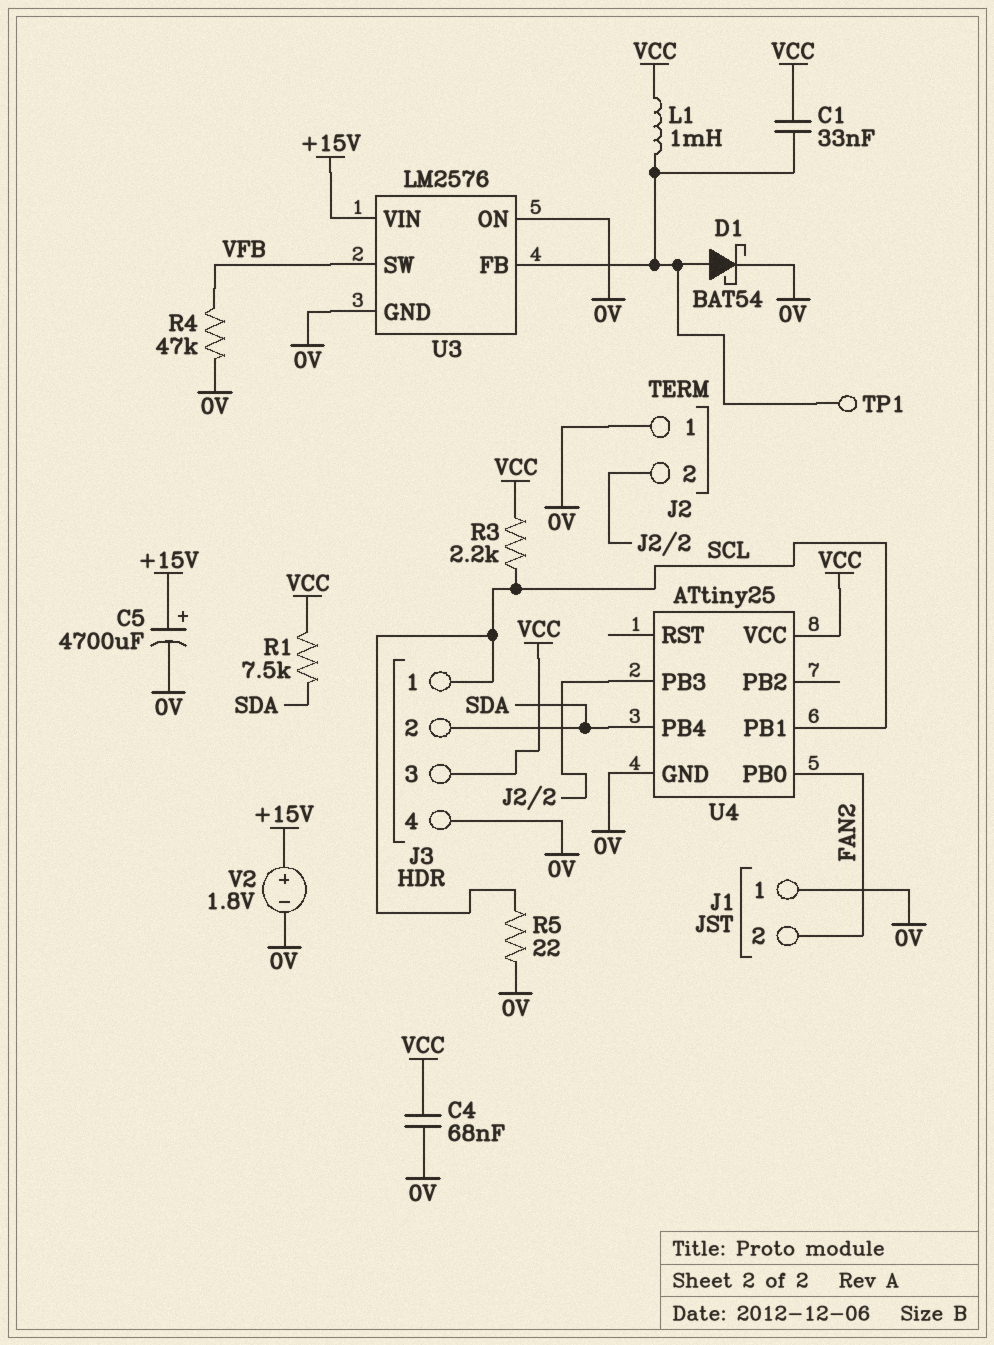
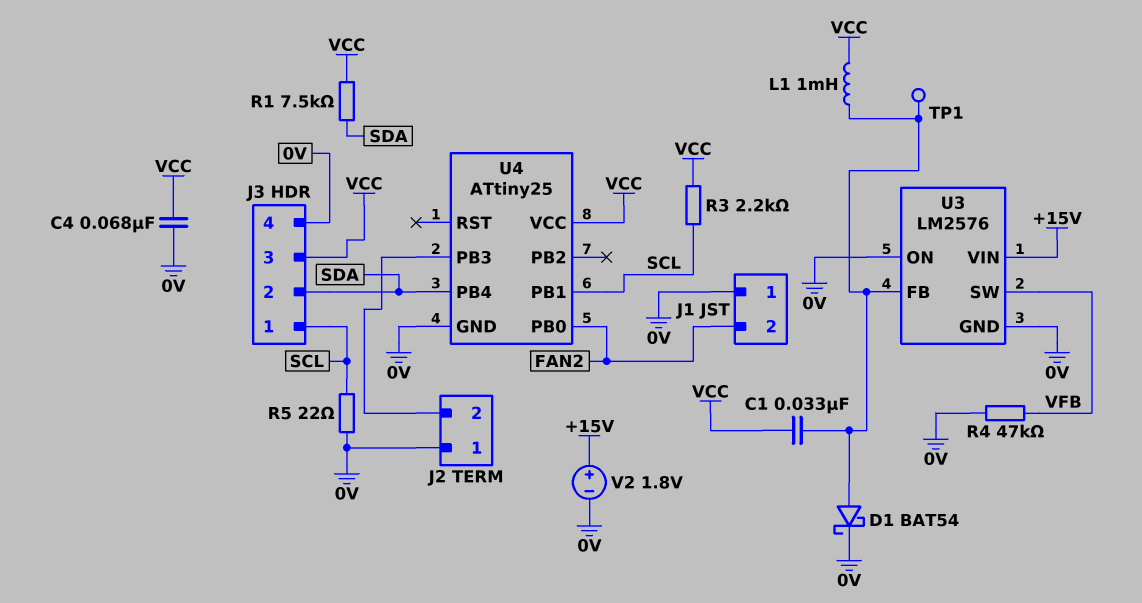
C5: 4700uF (plus +15V, minus 0V) -> none

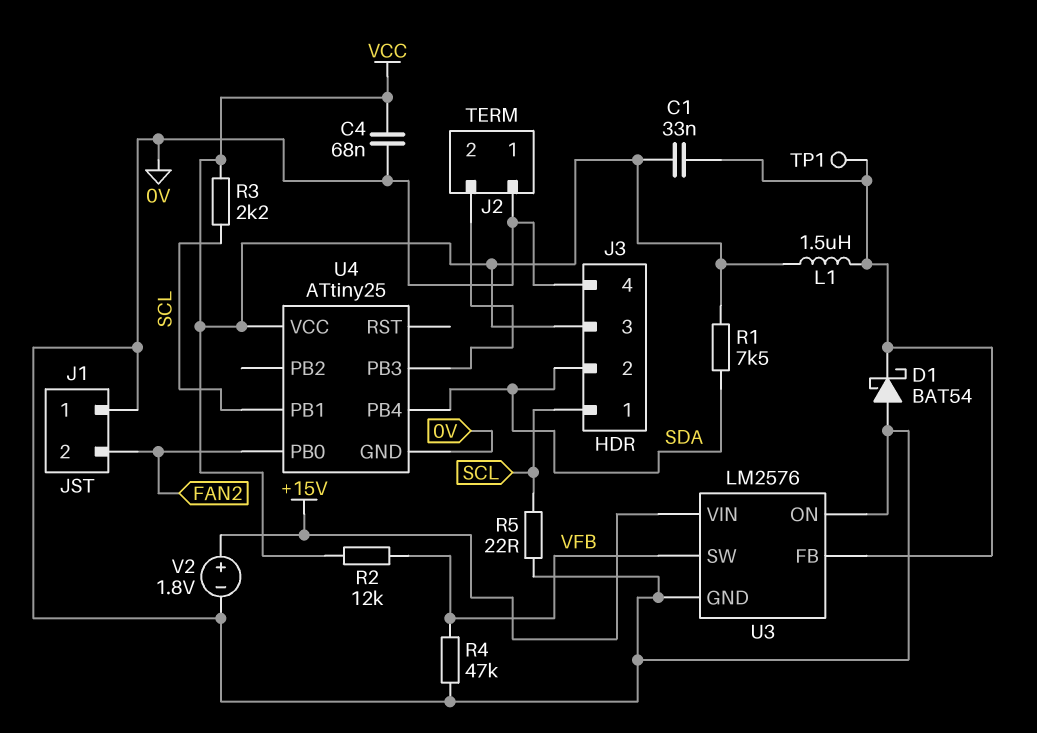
D1: schottky BAT54 (A U3/FB, K 0V) -> schottky BAT54 (A 0V, K U3/FB)
L1: 1mH (U3/FB, VCC) -> 1.5uH (U3/FB, VCC)
R2: none -> 12k (VCC, VFB)

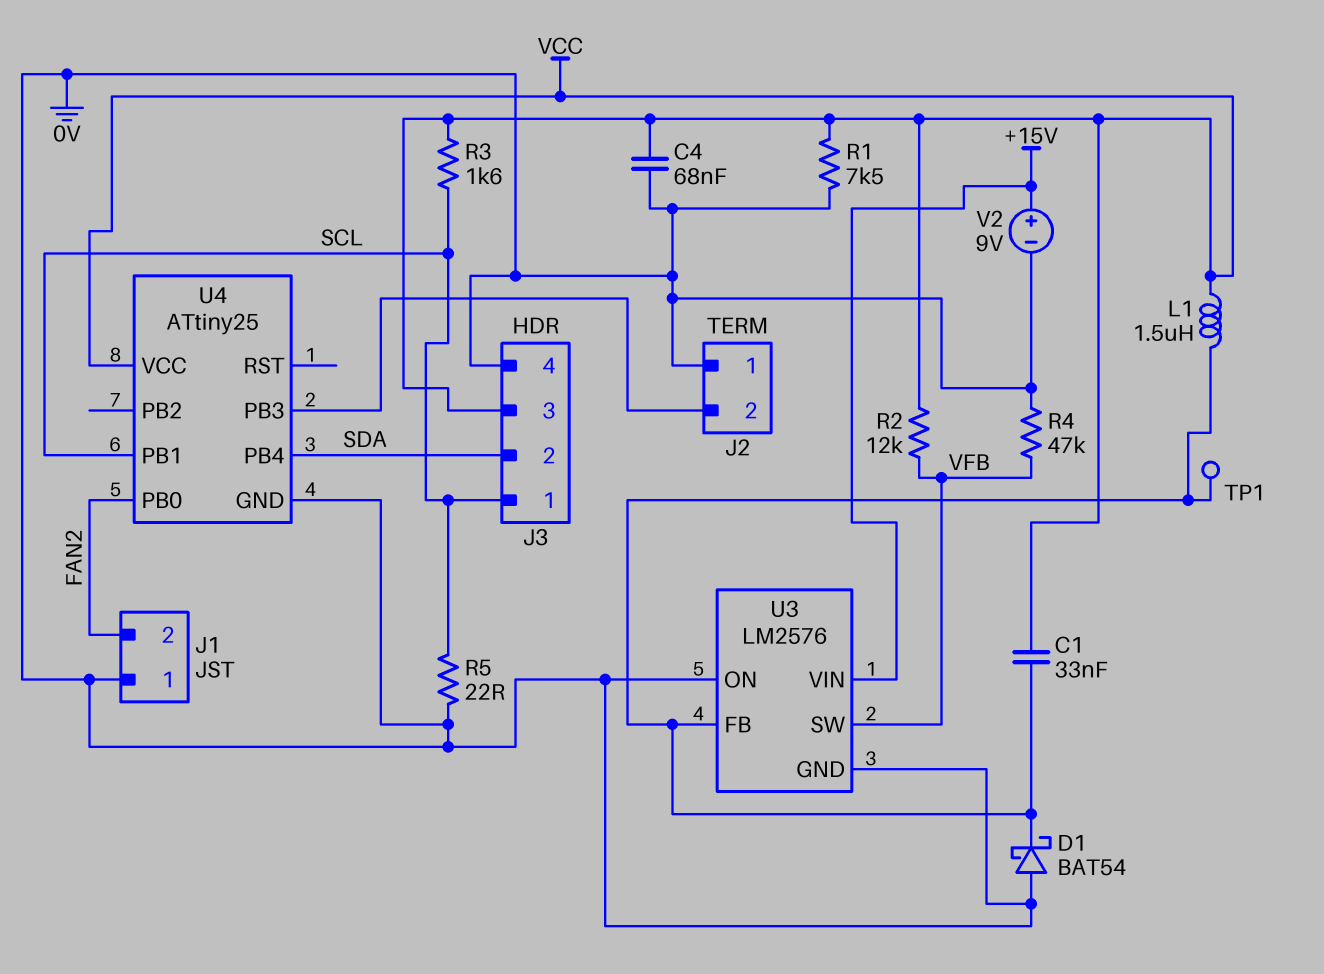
R1: 7.5k (SDA, VCC) -> 7.5k (0V, VCC)
R3: 2.2k (SCL, VCC) -> 1.6k (SCL, VCC)
V2: 1.8V (plus +15V, minus 0V) -> 9V (plus +15V, minus 0V)

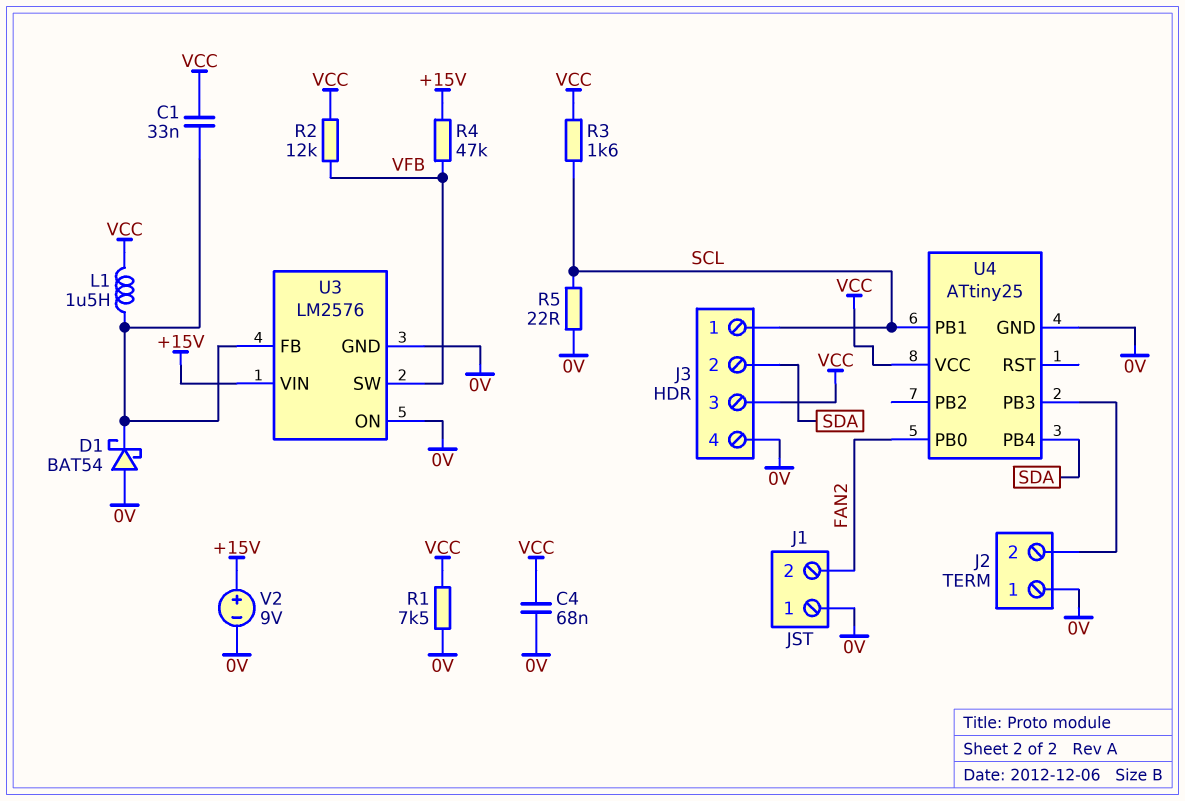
R4: 47k (0V, VFB) -> 47k (+15V, VFB)
TP1: test point (U3/FB) -> none

